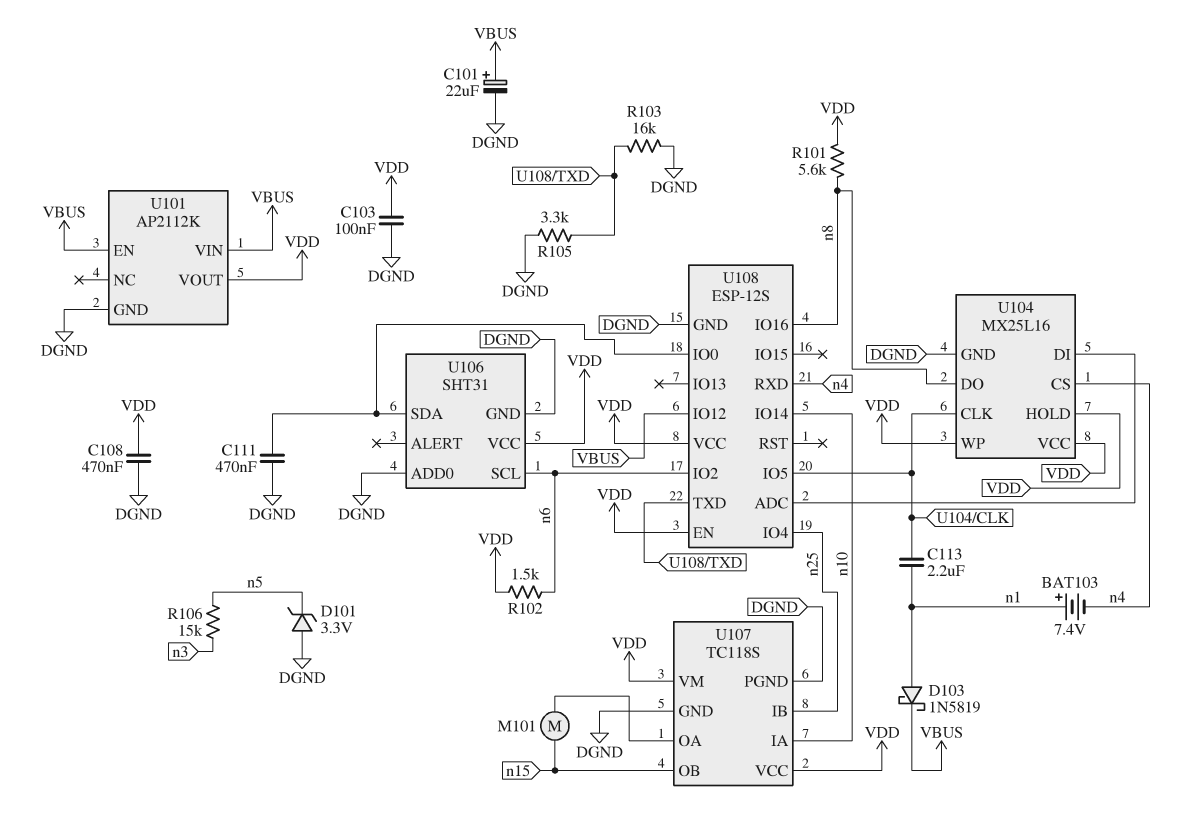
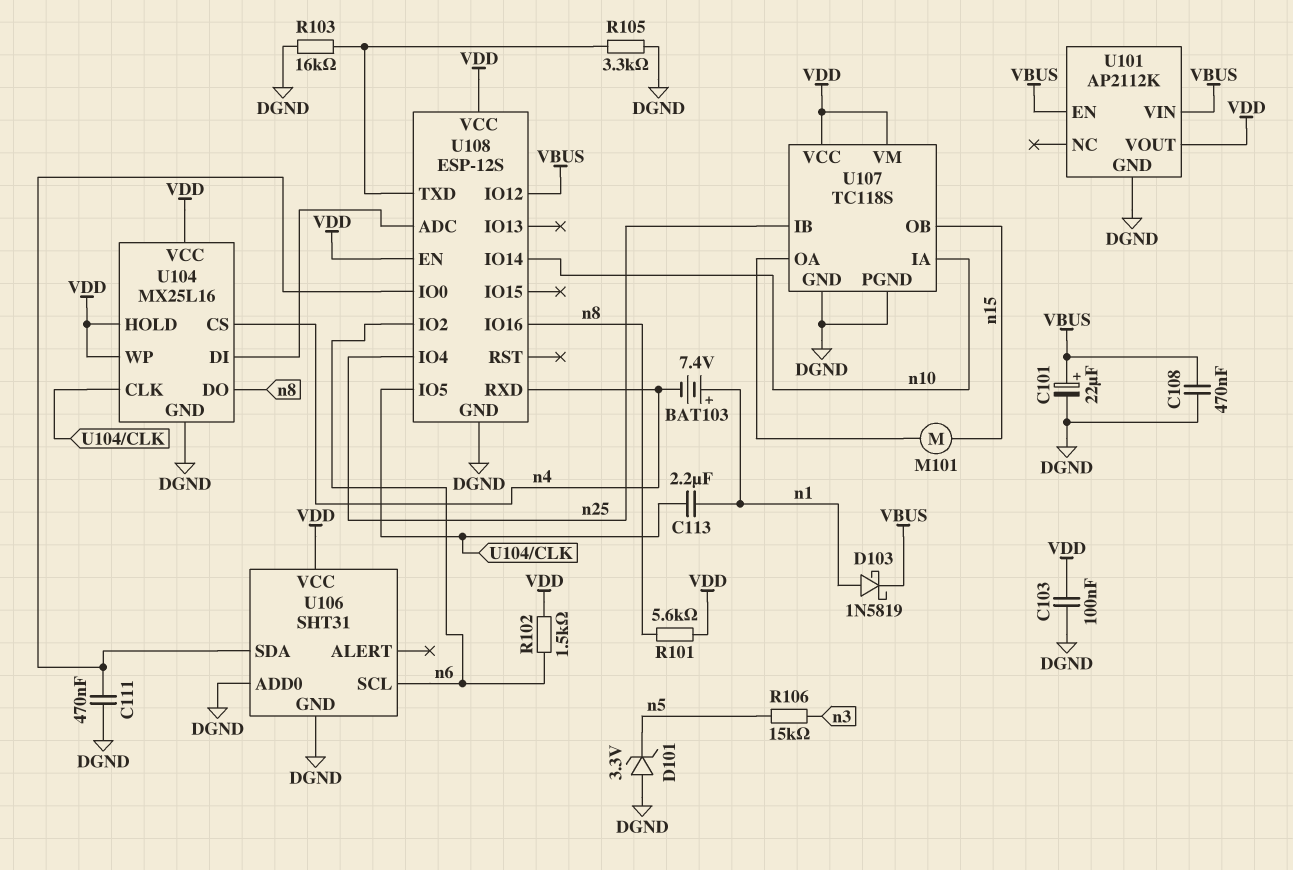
C108: 470nF (DGND, VDD) -> 470nF (DGND, VBUS)

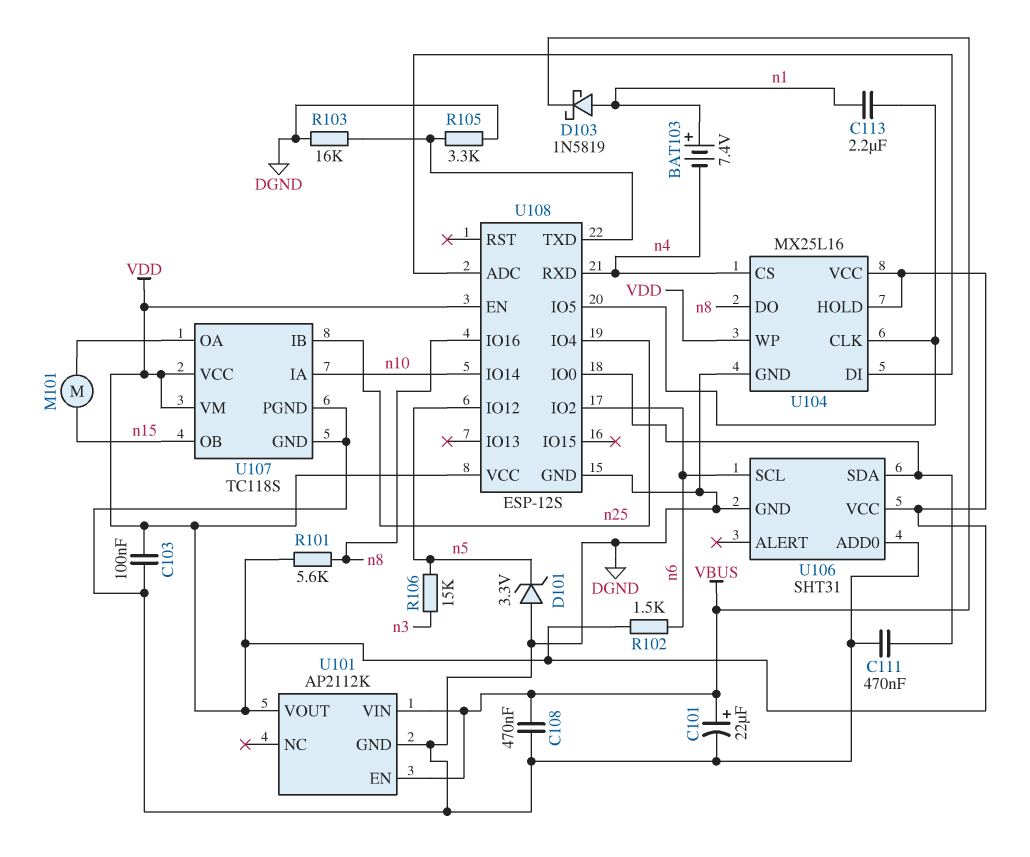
U108 pin IO12: VBUS -> n5

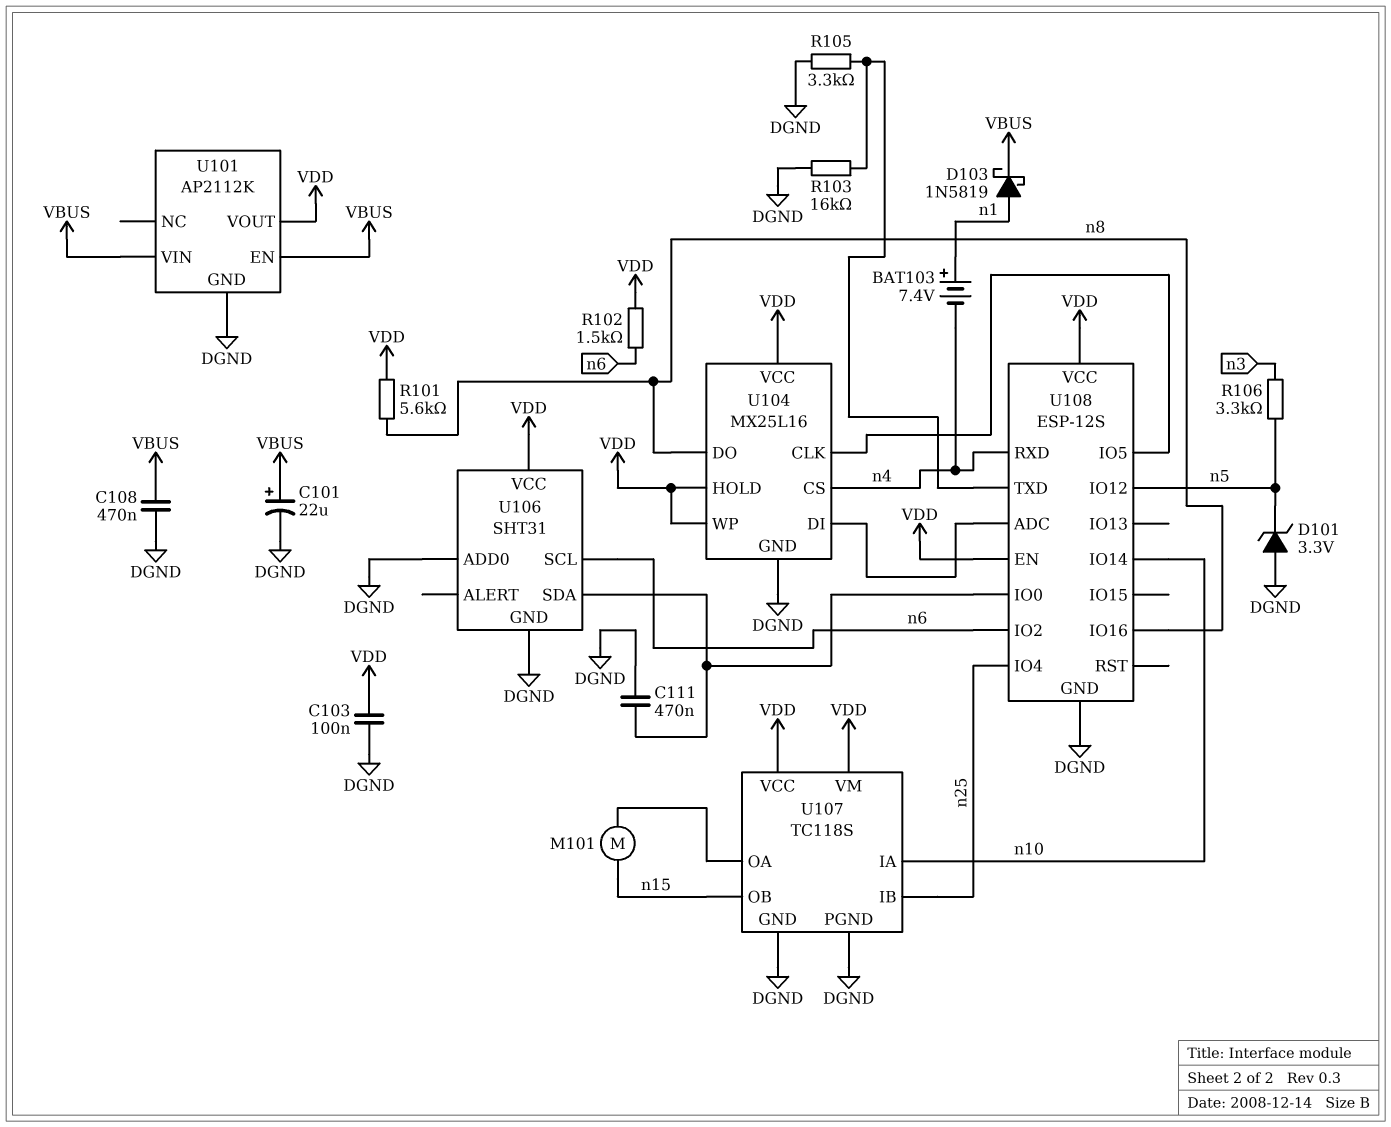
C113: 2.2uF (U104/CLK, n1) -> none
R106: 15k (n3, n5) -> 3.3k (n3, n5)

